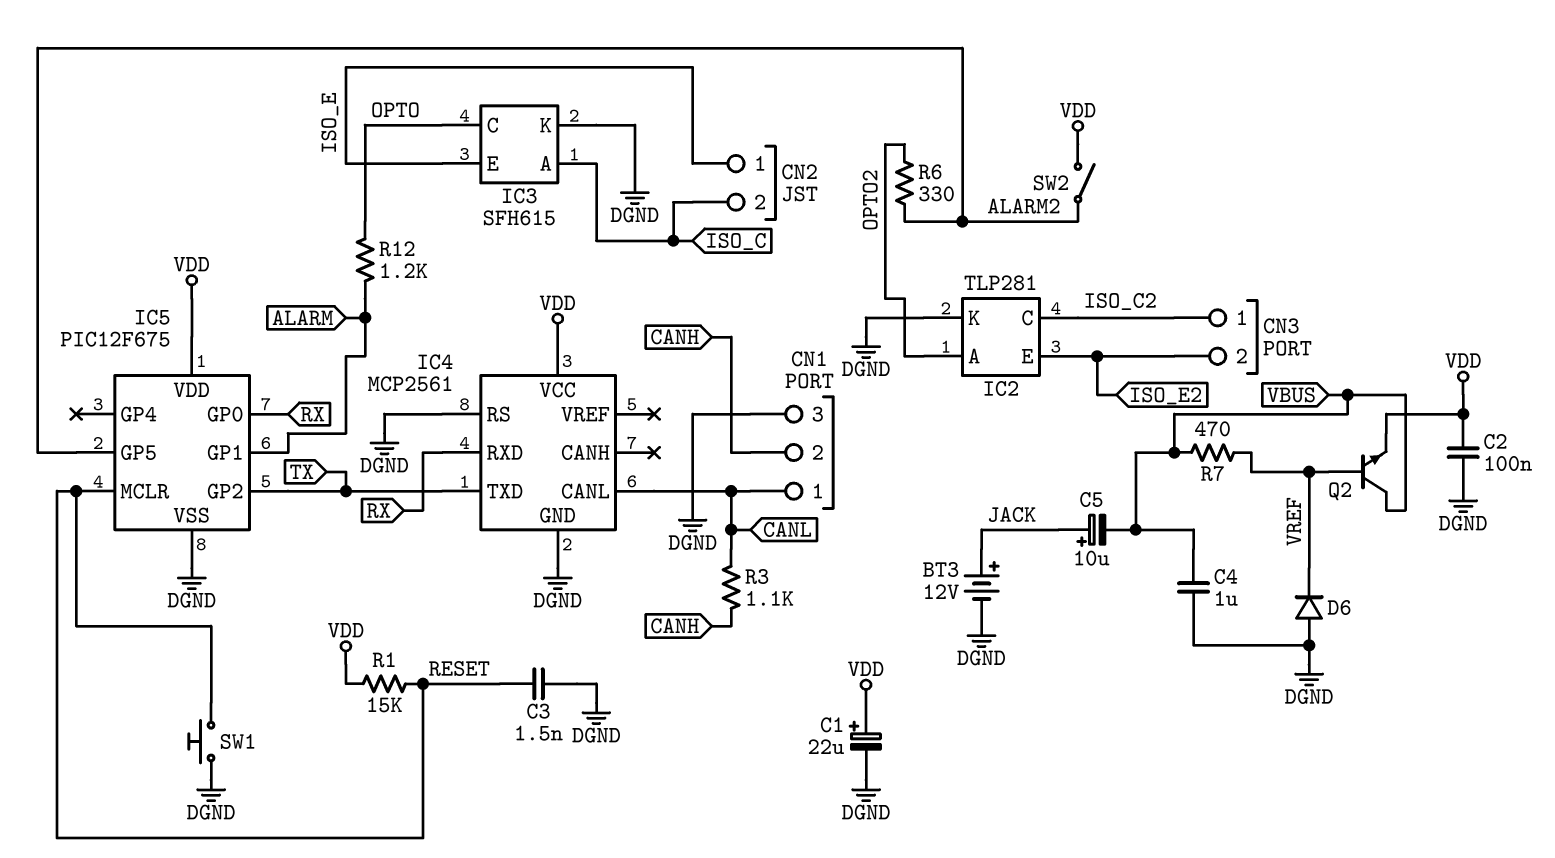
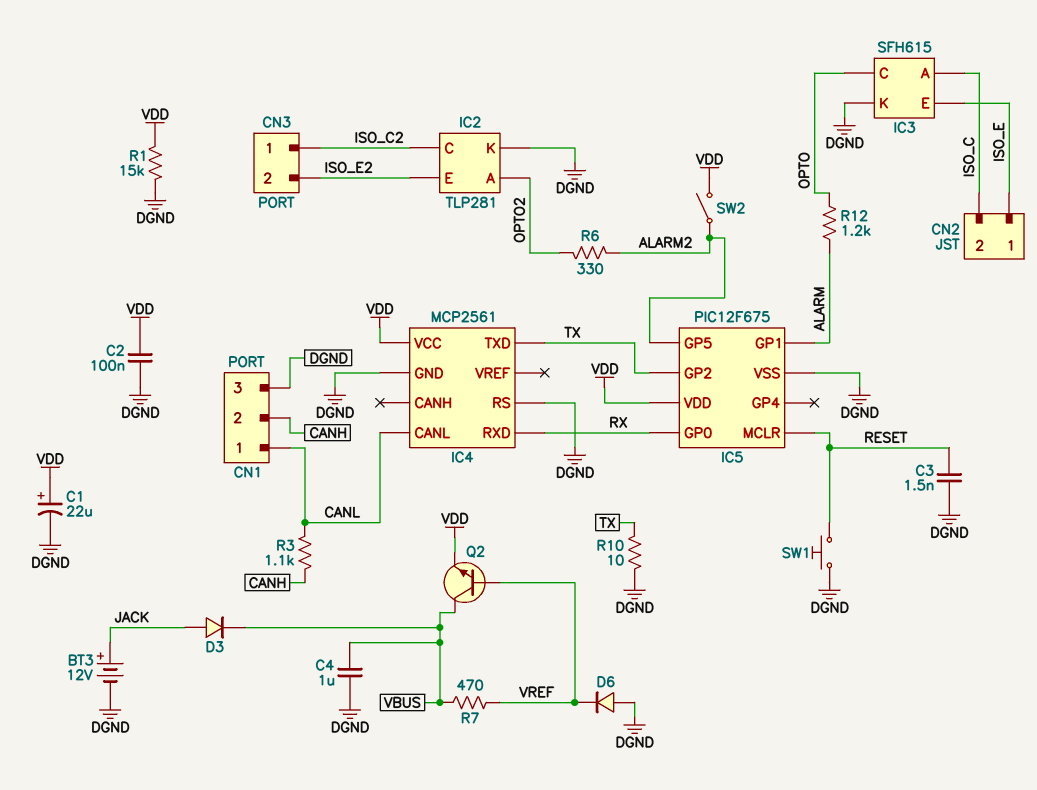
C5: 10uF (plus JACK, minus VBUS) -> none
D3: none -> diode (A JACK, K VBUS)
R1: 15k (RESET, VDD) -> 15k (DGND, VDD)
R10: none -> 10 (DGND, TX)

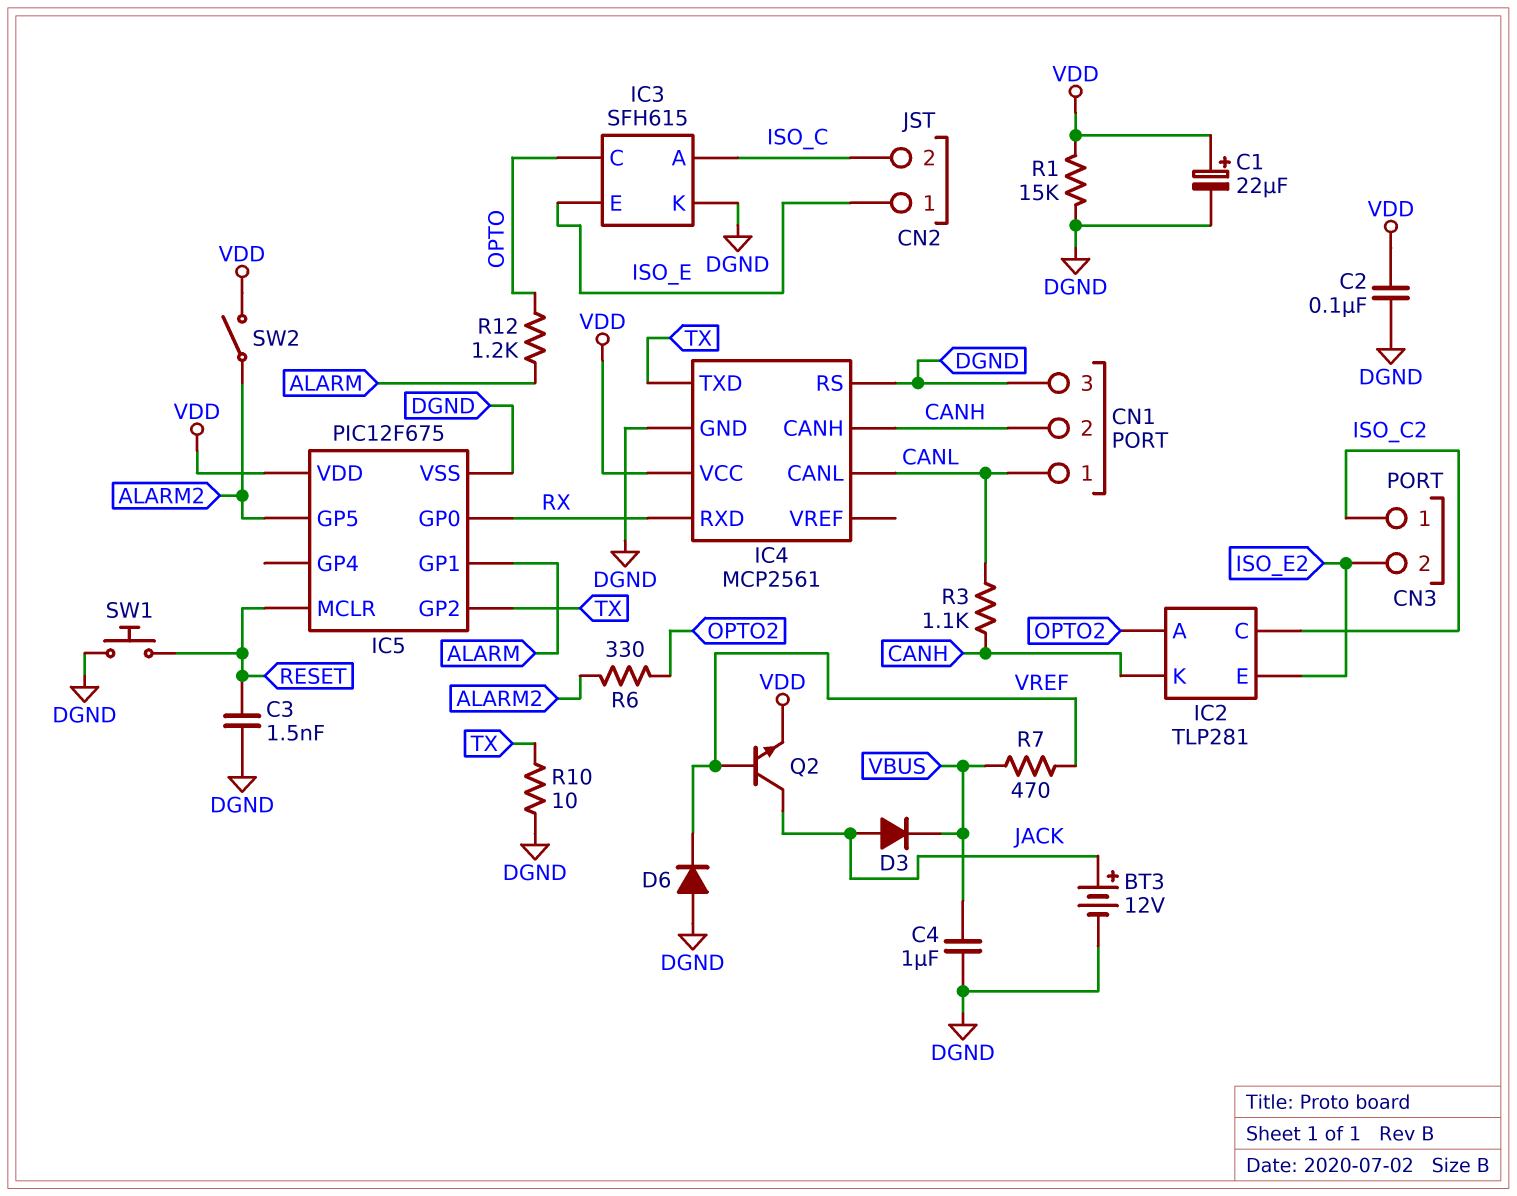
IC2 pin K: DGND -> CANH
IC4 pin CANH: none -> CANH
Q2: NPN (B VREF, C VBUS, E VDD) -> NPN (B VREF, C JACK, E VDD)

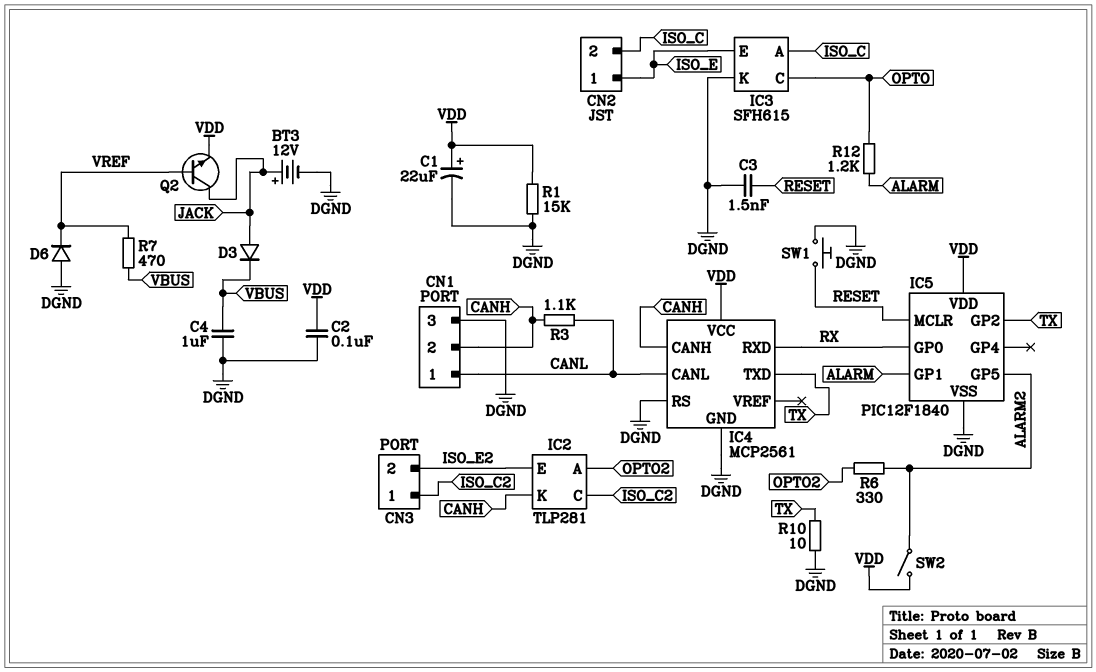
IC5: PIC12F675 -> PIC12F1840

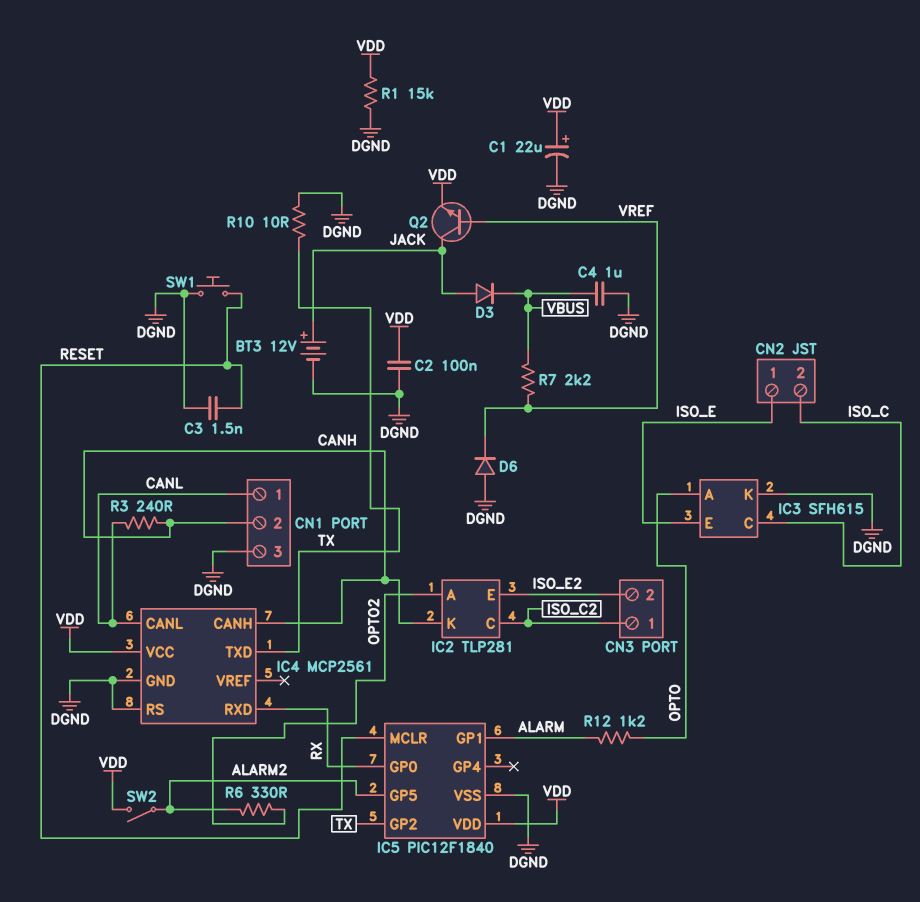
IC3 pin A: ISO_C -> OPTO
IC3 pin C: OPTO -> ISO_C
R3: 1.1k (CANH, CANL) -> 240 (CANH, CANL)
R7: 470 (VBUS, VREF) -> 2.2k (VBUS, VREF)

